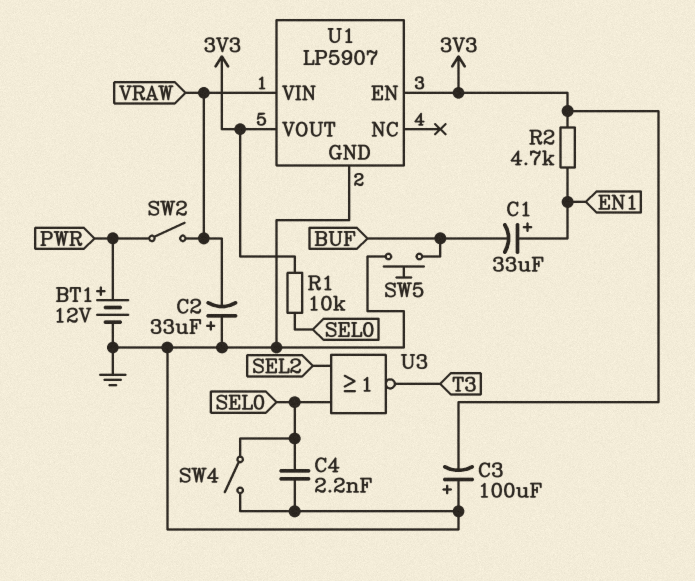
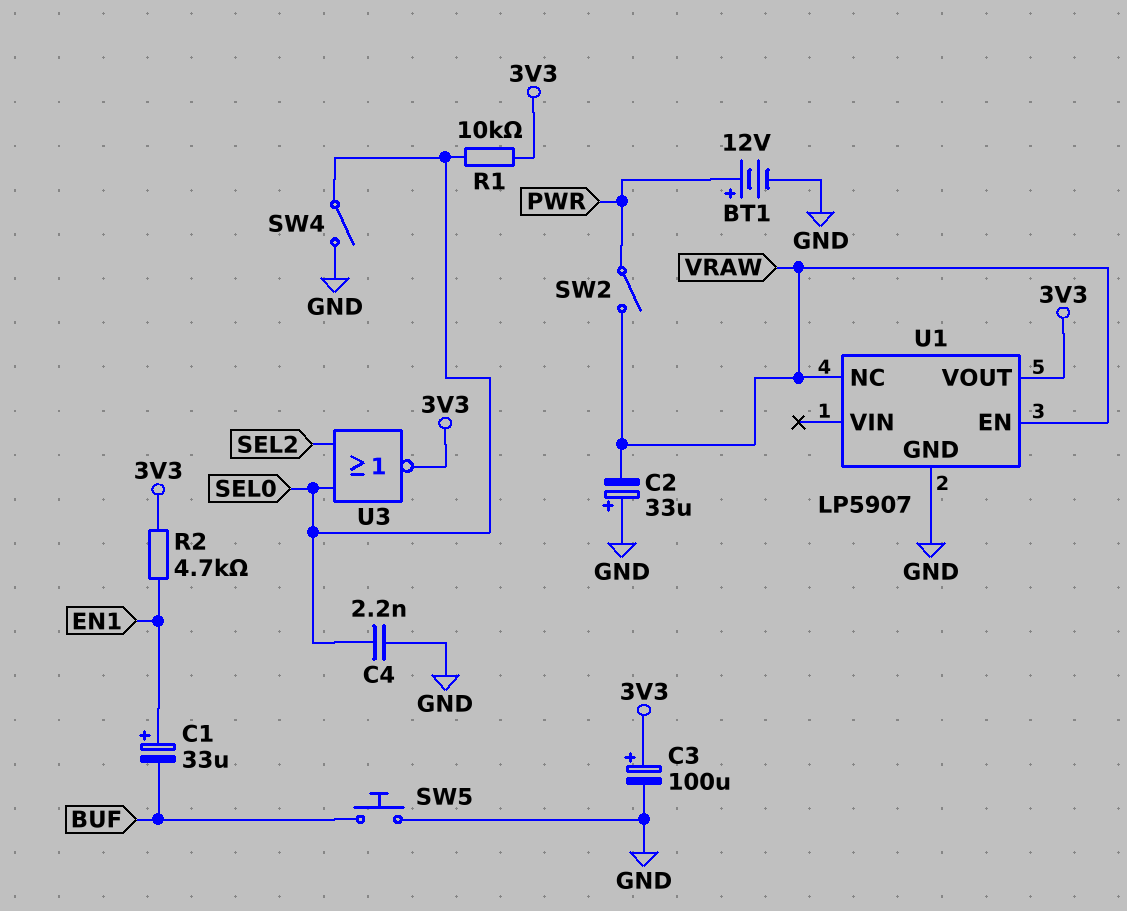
C3: 100uF (plus GND, minus 3V3) -> 100uF (plus 3V3, minus GND)
U1 pin EN: 3V3 -> VRAW
U1 pin NC: none -> VRAW
U1 pin VIN: VRAW -> none
U3: NOR (in SEL0, in SEL2, out T3) -> NOR (in SEL0, in SEL2, out 3V3)

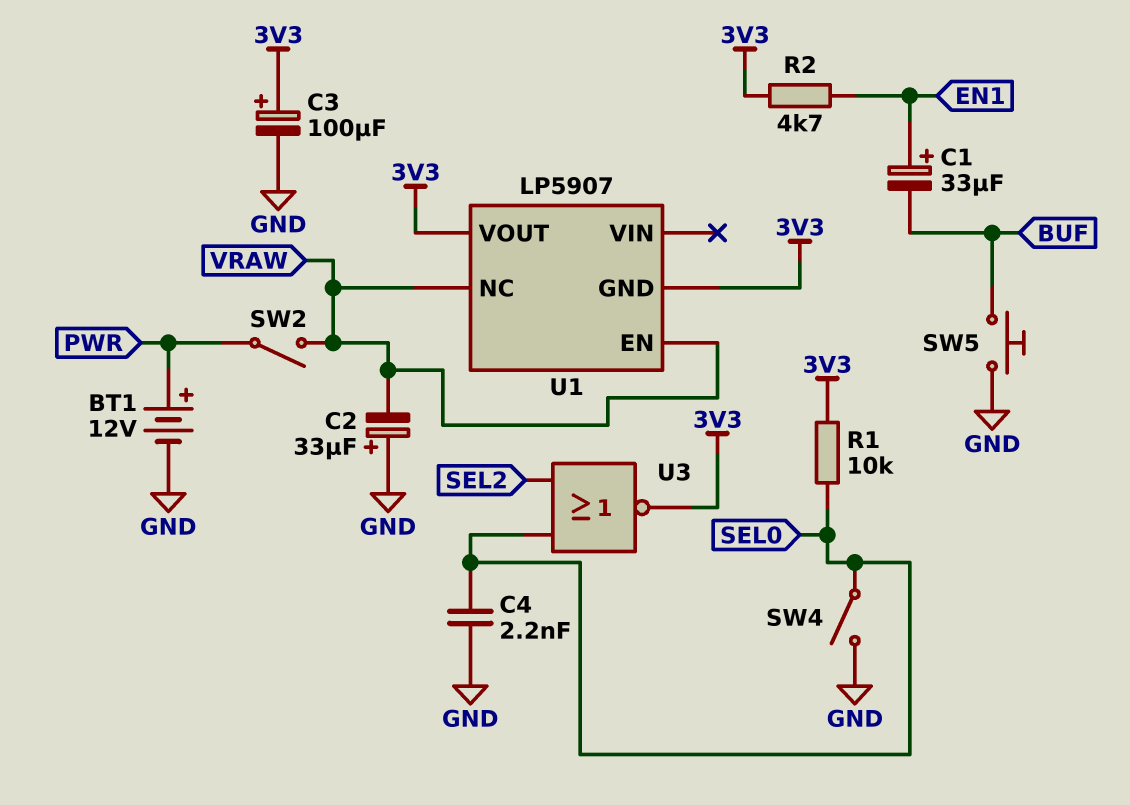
U1 pin GND: GND -> 3V3

